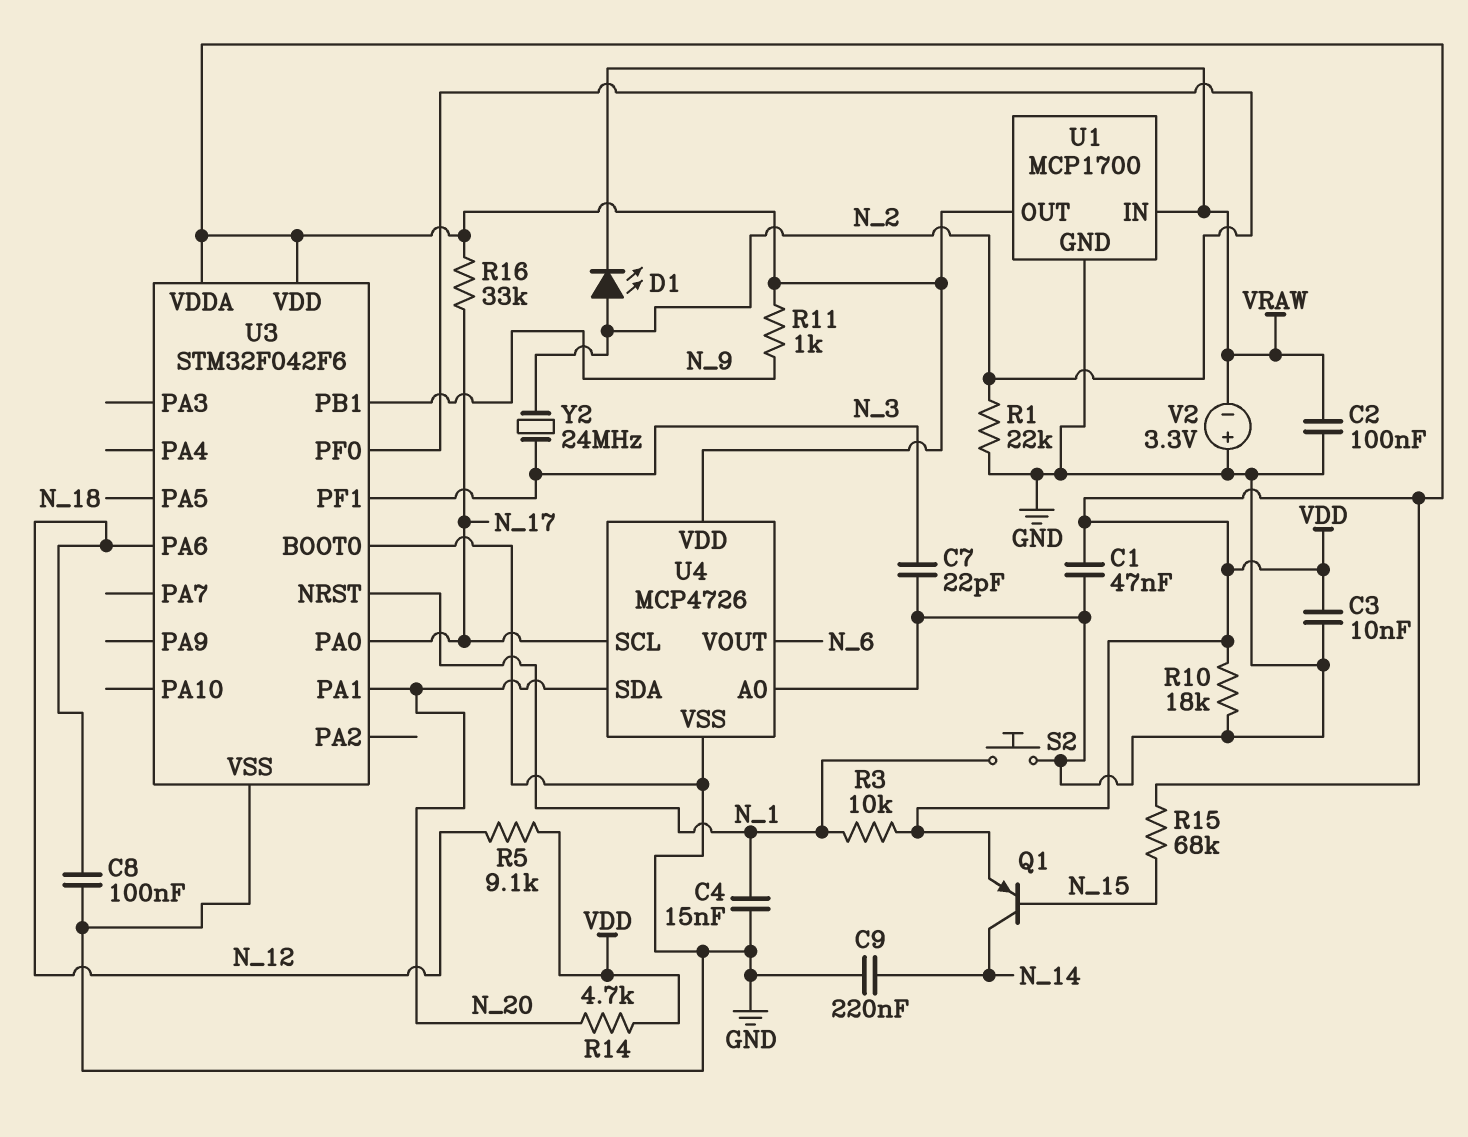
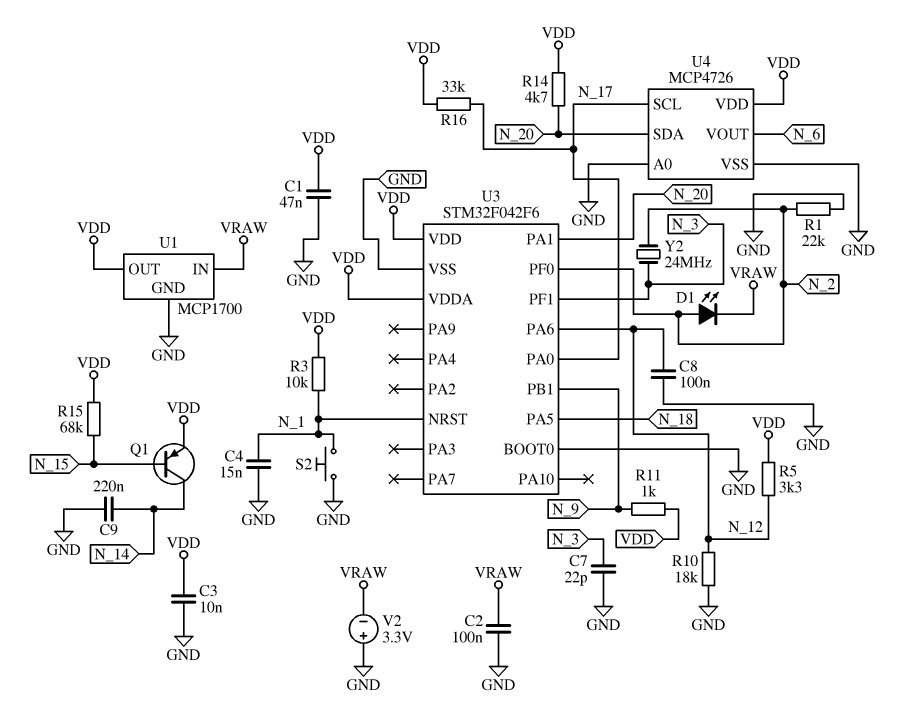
R5: 9.1k (N_12, VDD) -> 3.3k (N_12, VDD)
R10: 18k (GND, VDD) -> 18k (GND, N_12)

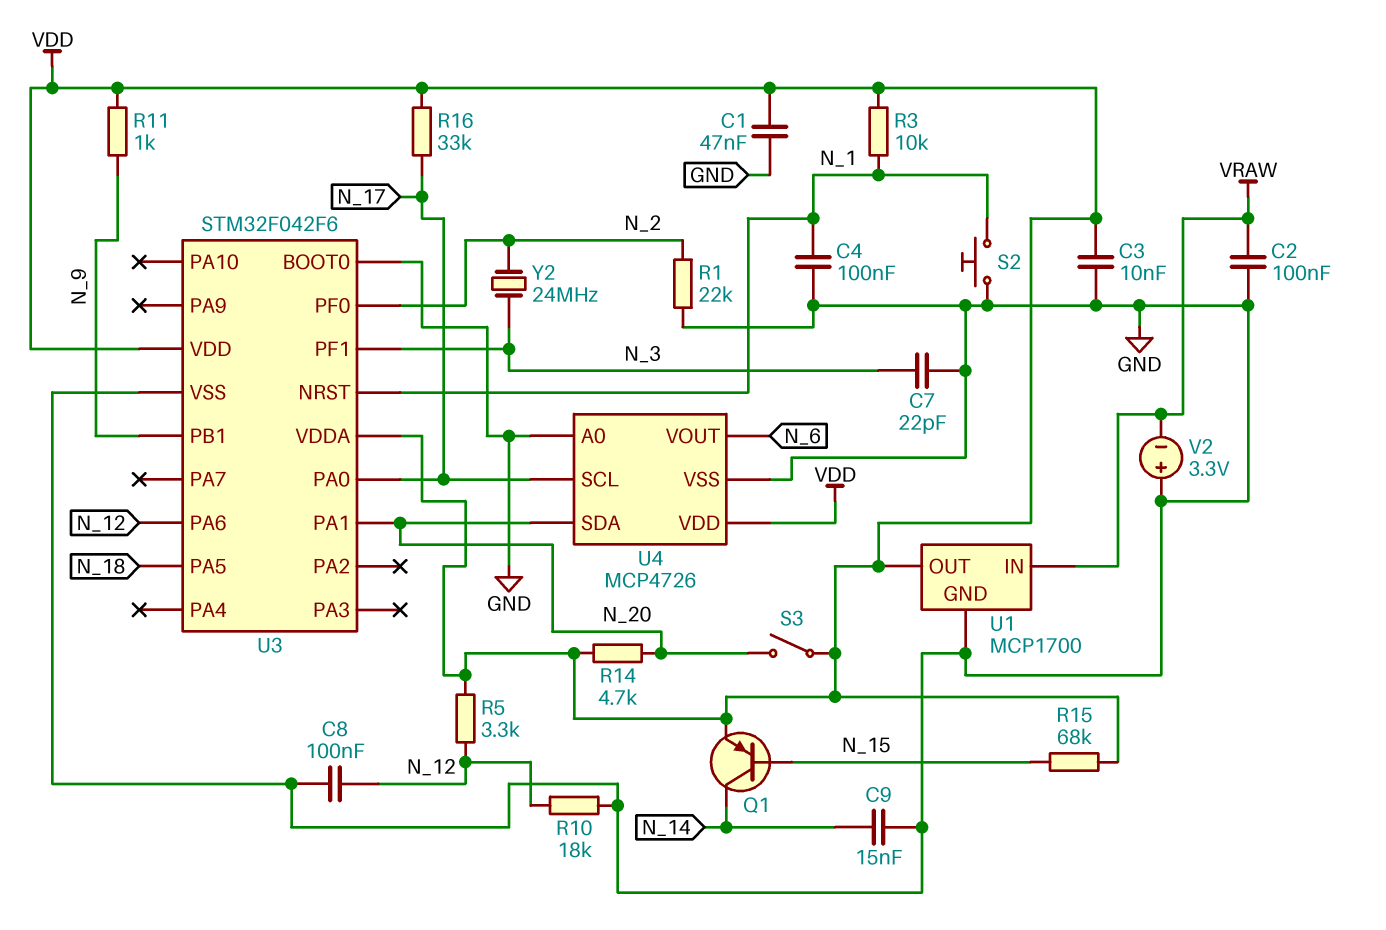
C4: 15nF (GND, N_1) -> 100nF (GND, N_1)
C9: 220nF (GND, N_14) -> 15nF (GND, N_14)
D1: LED (A N_2, K VRAW) -> none
S3: none -> switch (N_20, VDD)

